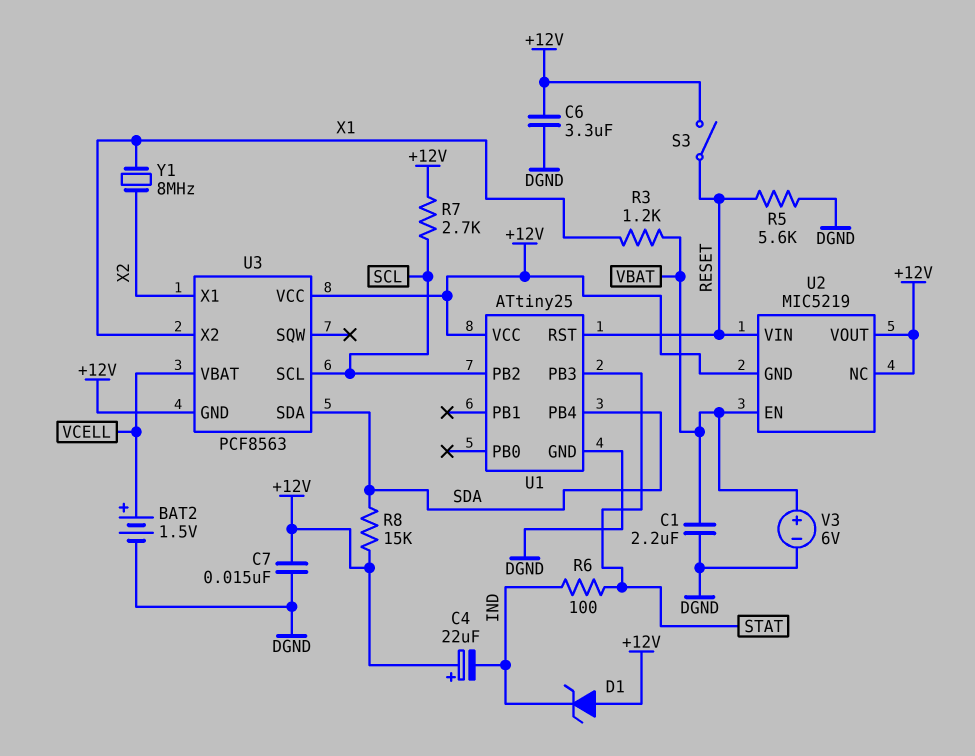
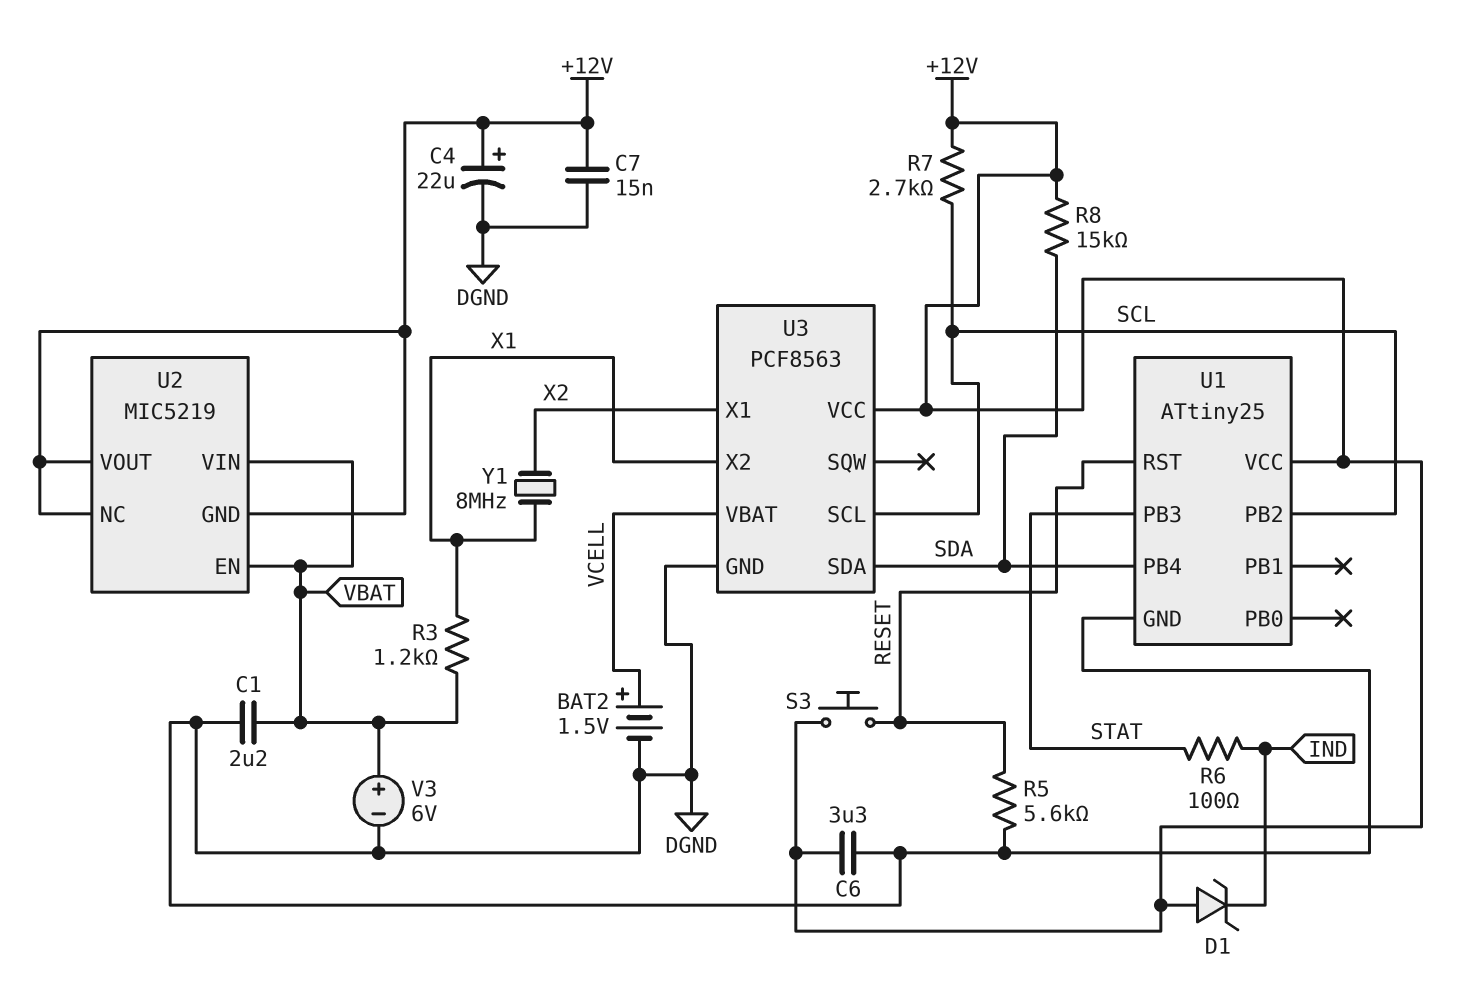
C4: 22uF (plus +12V, minus IND) -> 22uF (plus +12V, minus DGND)
S3: switch (+12V, RESET) -> button (+12V, RESET)
U2 pin VIN: RESET -> VBAT
U3 pin GND: +12V -> DGND

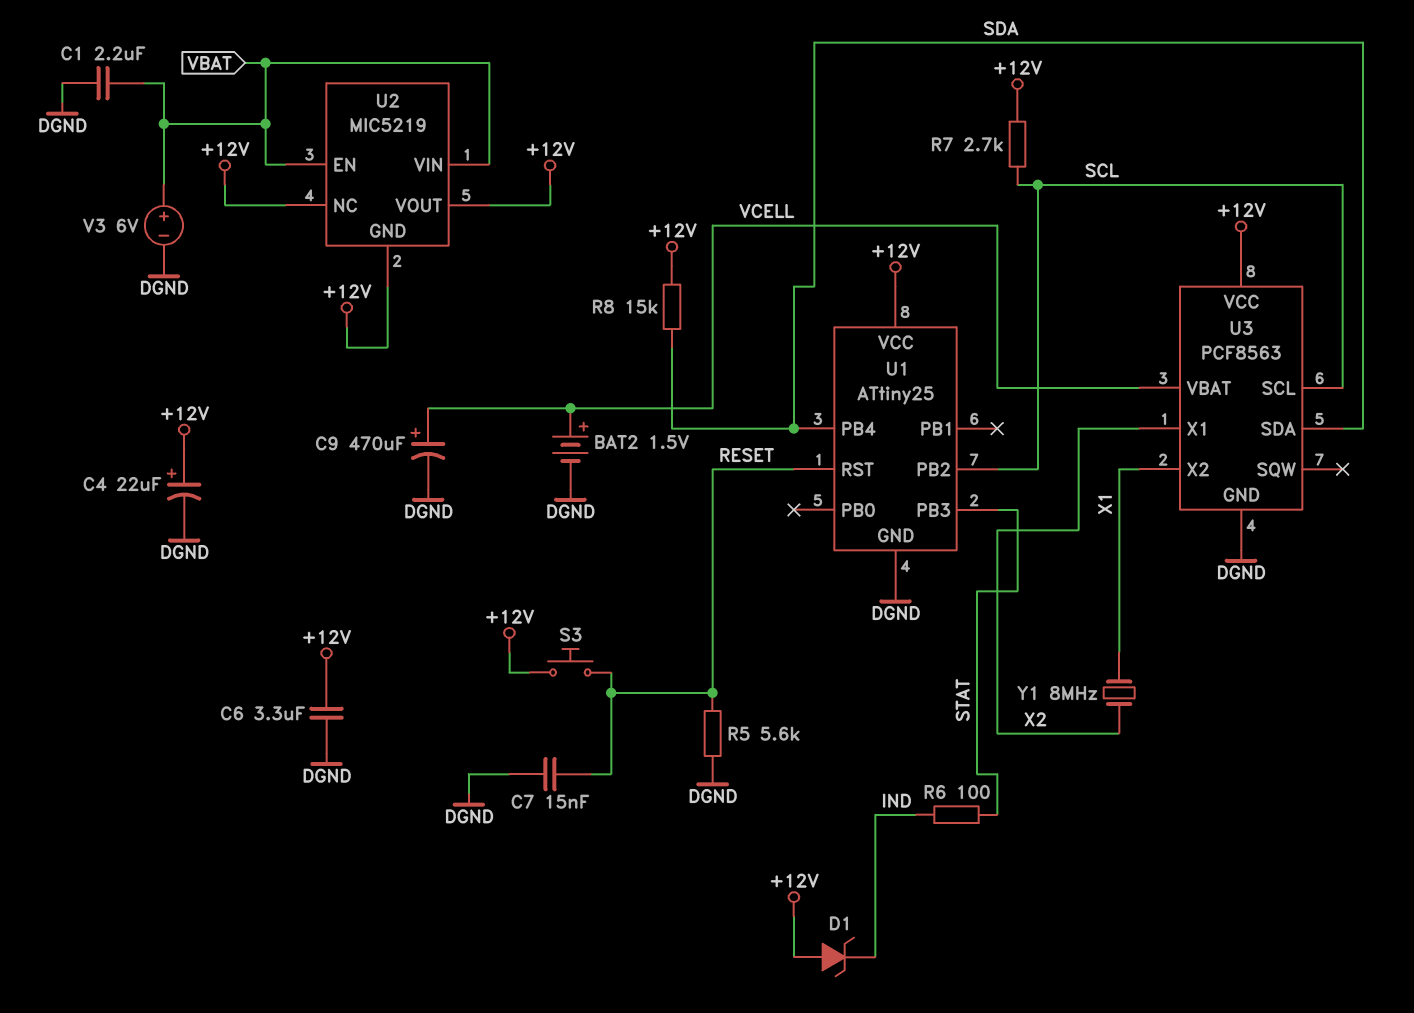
C7: 15nF (+12V, DGND) -> 15nF (DGND, RESET)
C9: none -> 470uF (plus VCELL, minus DGND)
R3: 1.2k (VBAT, X1) -> none

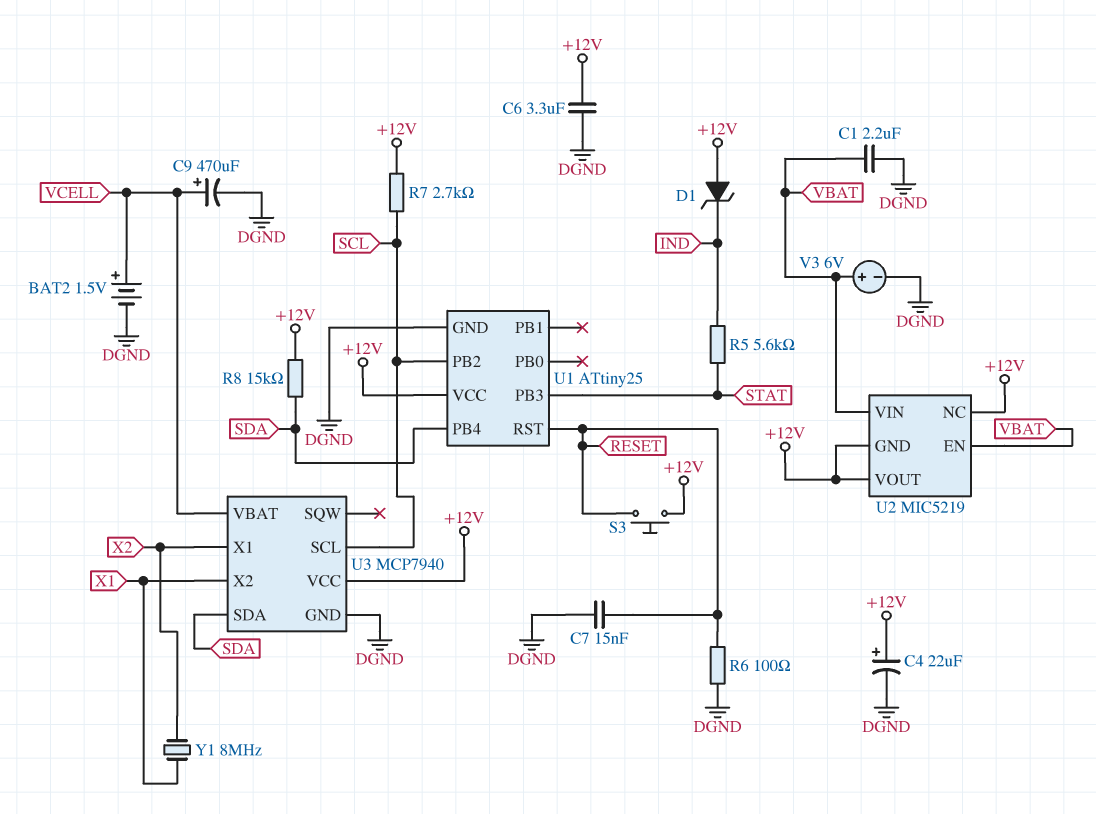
R5: 5.6k (DGND, RESET) -> 5.6k (IND, STAT)
R6: 100 (IND, STAT) -> 100 (DGND, RESET)
U3: PCF8563 -> MCP7940

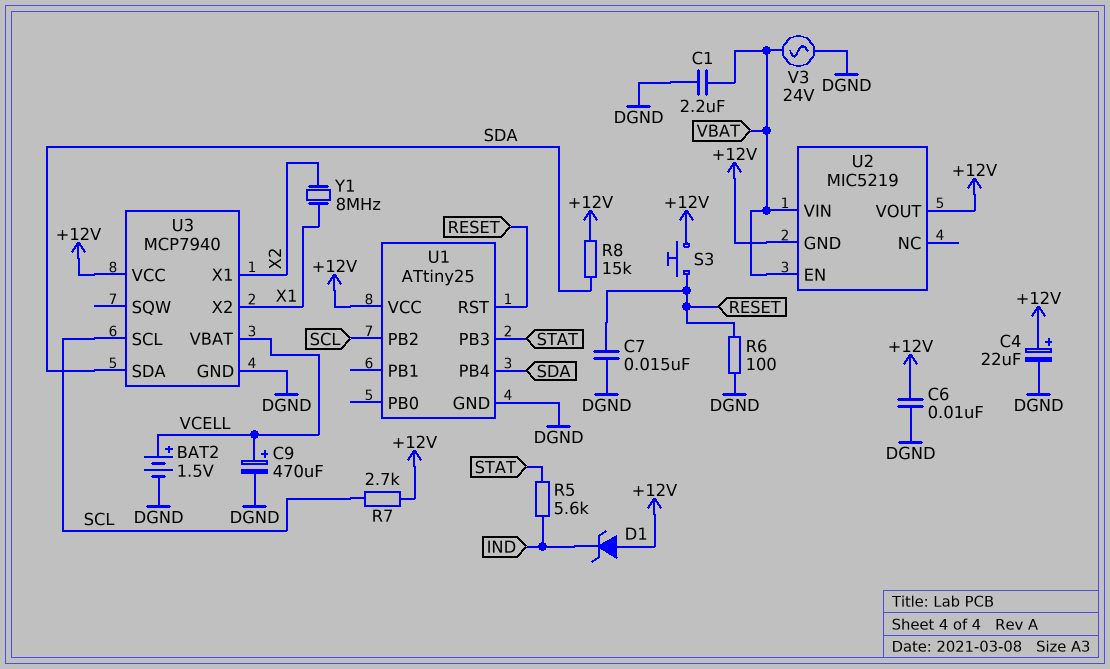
C6: 3.3uF (+12V, DGND) -> 10nF (+12V, DGND)
U2 pin NC: +12V -> none
V3: 6V (plus VBAT, minus DGND) -> AC 24V (DGND, VBAT)

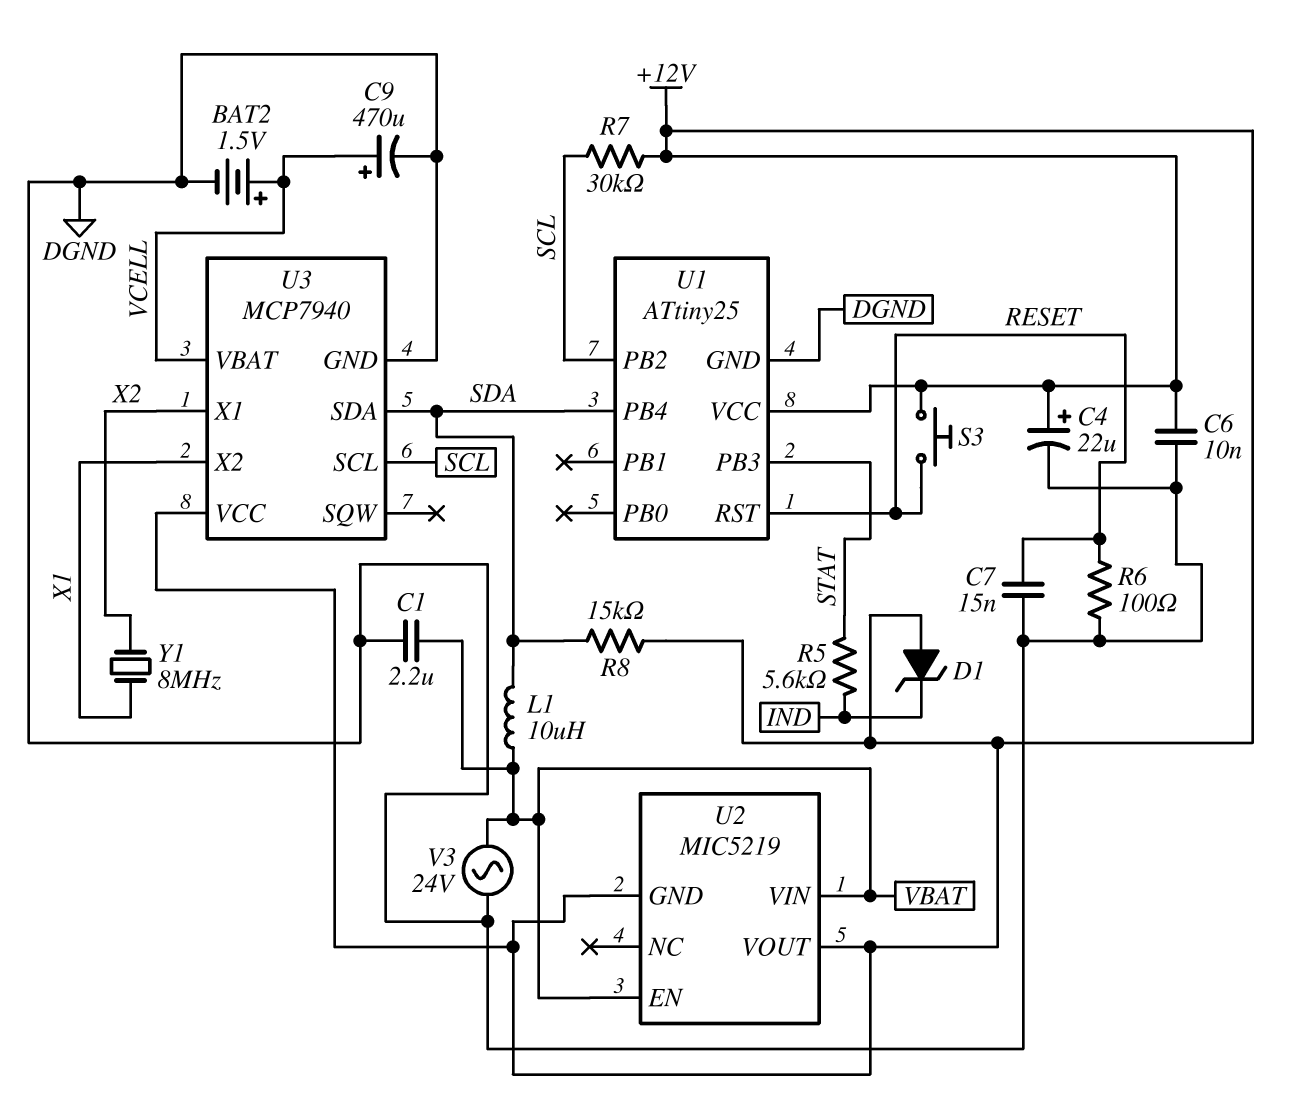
L1: none -> 10uH (SDA, VBAT)
R7: 2.7k (+12V, SCL) -> 30k (+12V, SCL)

